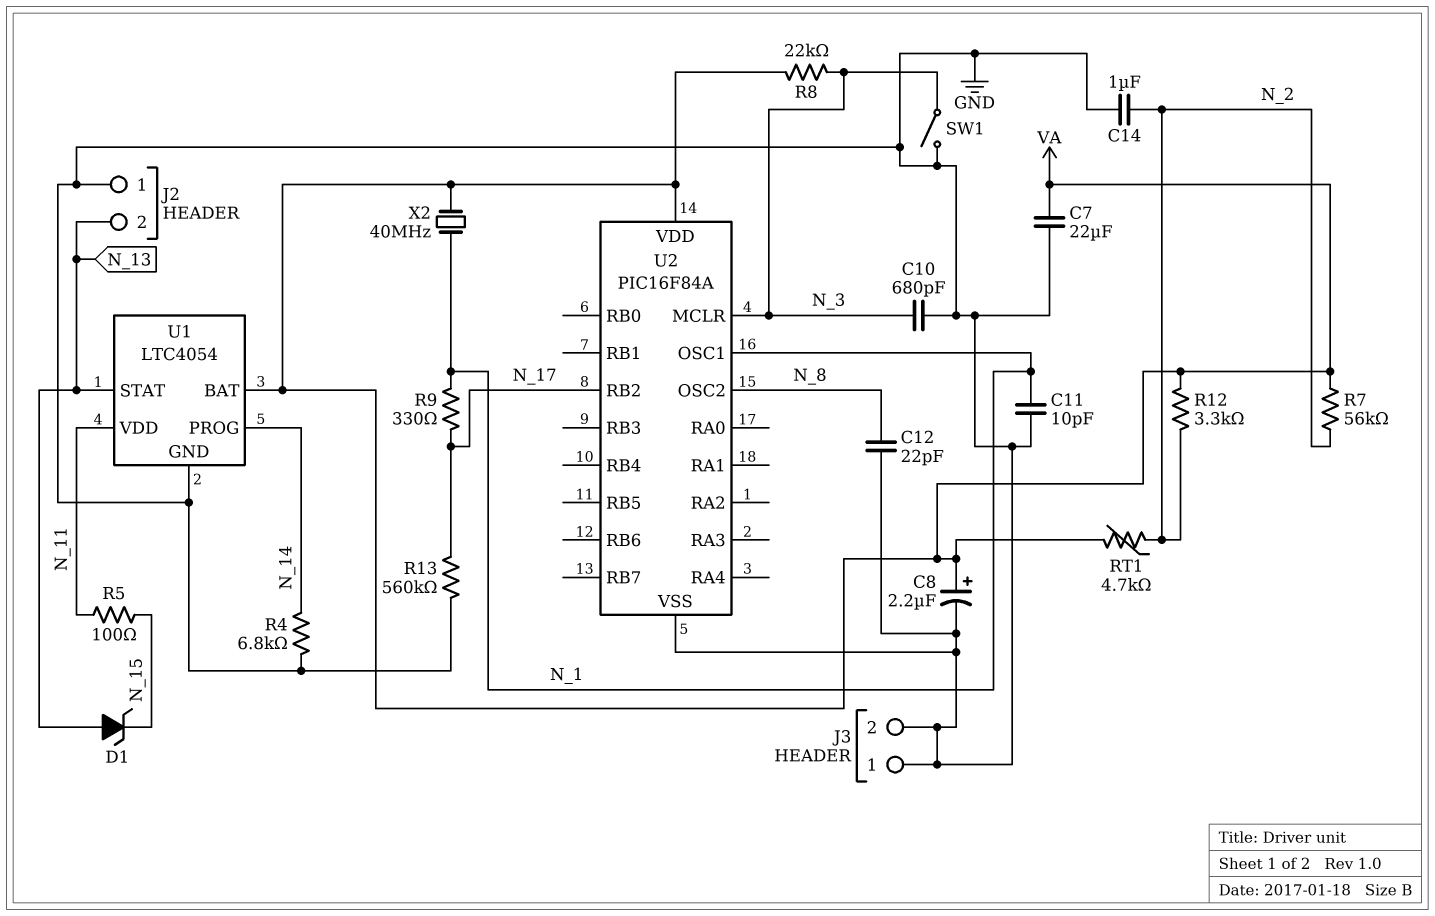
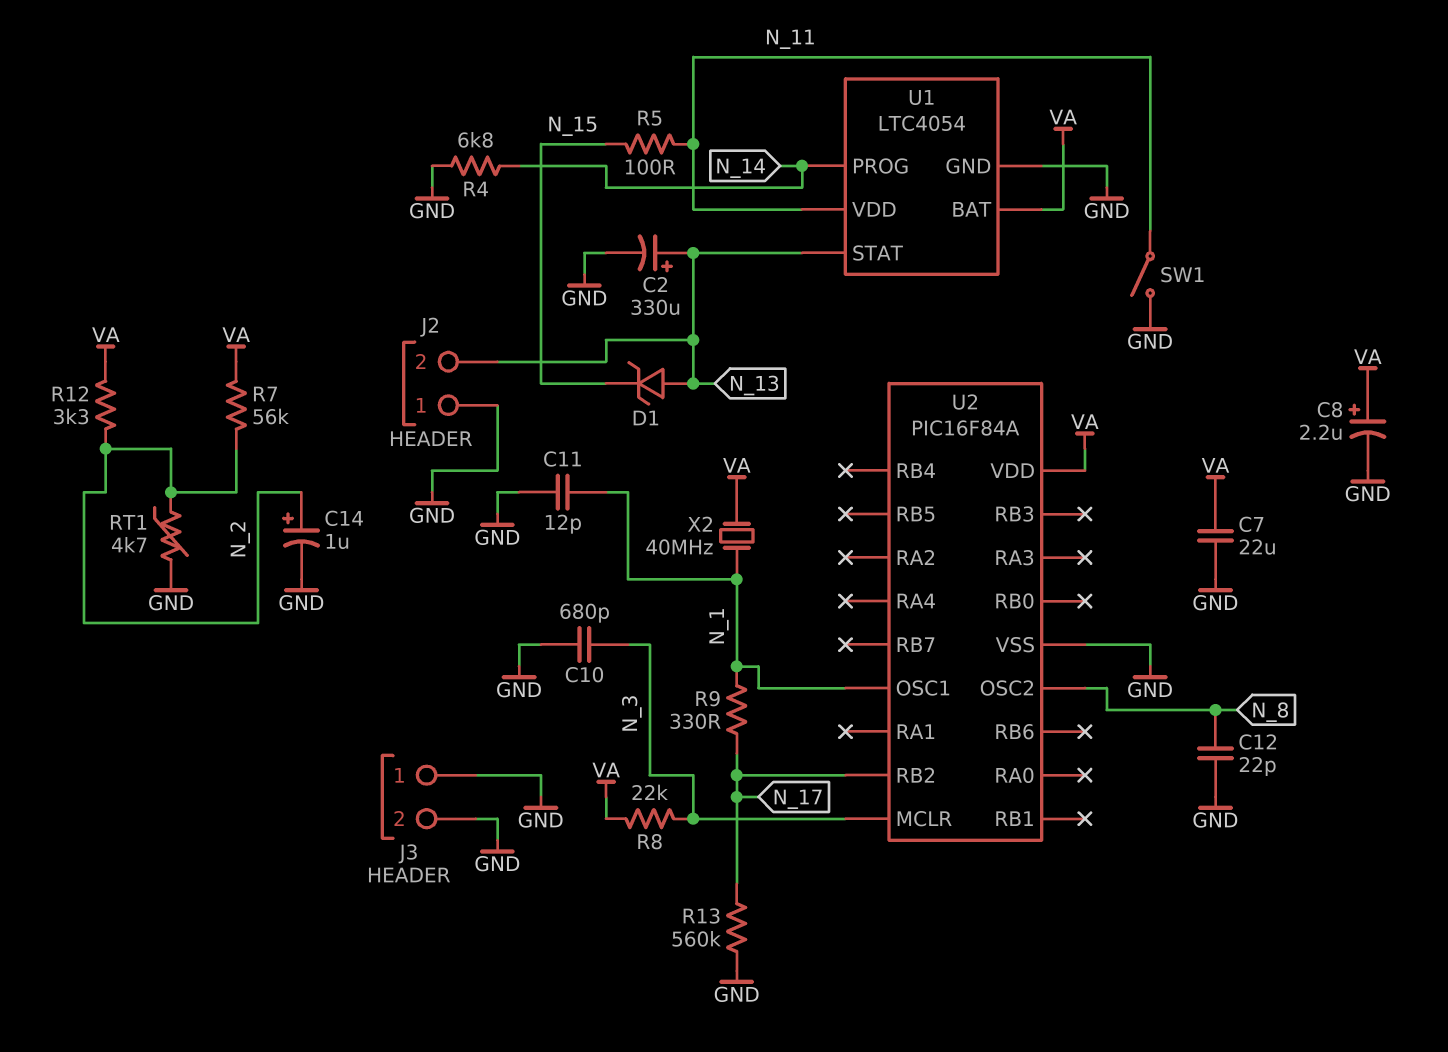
C2: none -> 330uF (plus N_13, minus GND)
C11: 10pF (GND, N_1) -> 12pF (GND, N_1)
C14: 1uF (GND, N_2) -> 1uF (plus N_2, minus GND)
RT1: 4.7k (N_2, VA) -> 4.7k (GND, N_2)
SW1: switch (GND, N_3) -> switch (GND, N_11)

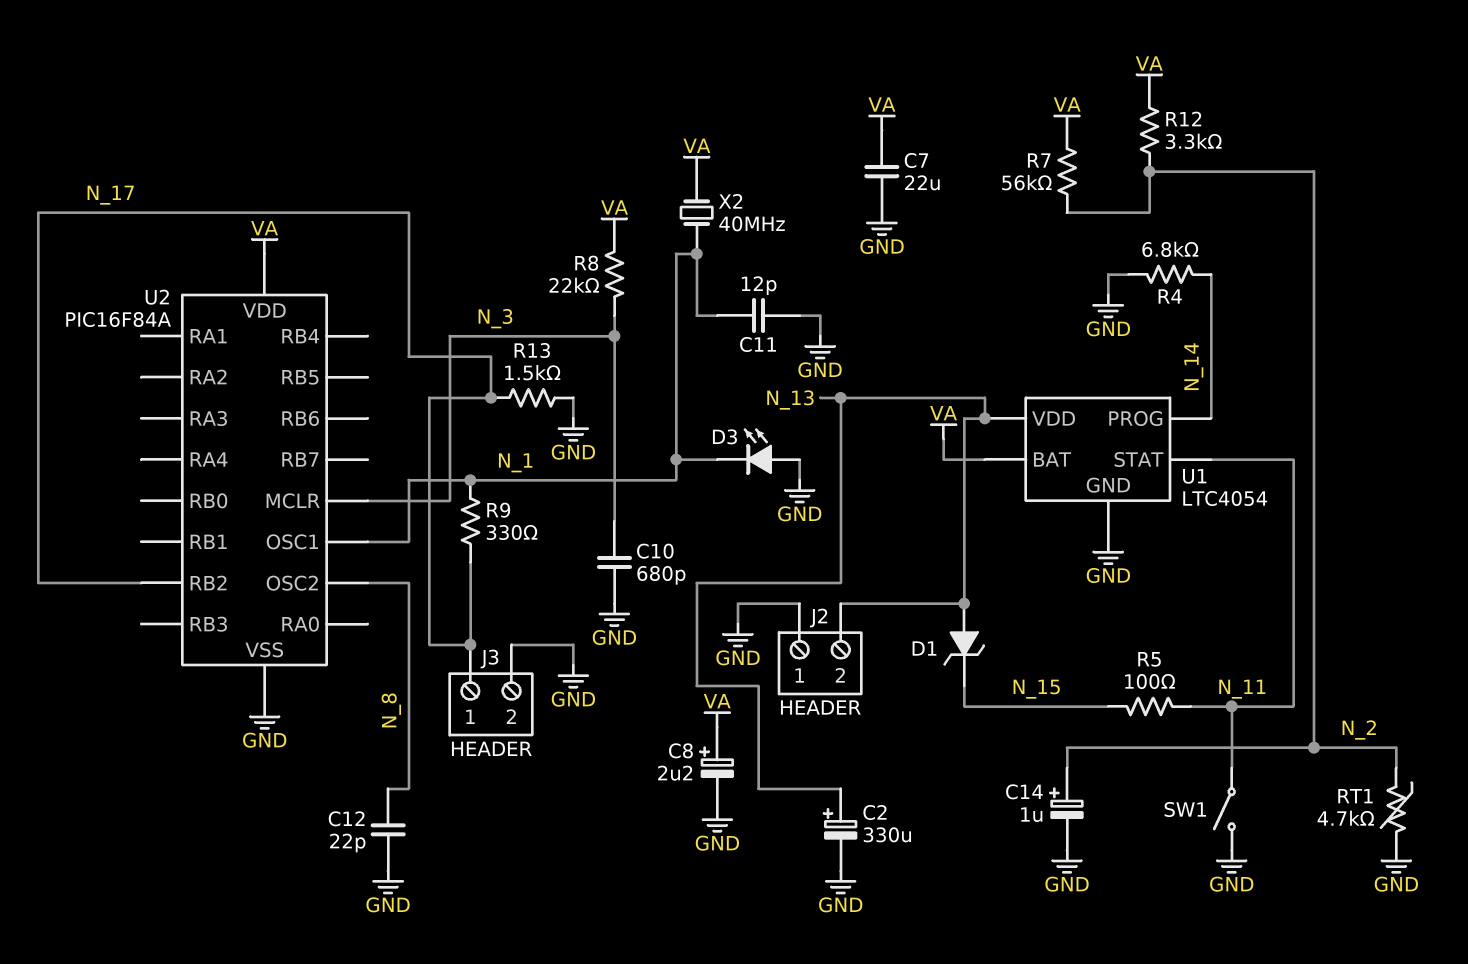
D3: none -> LED (A GND, K N_1)
J3 pin 1: GND -> N_17
R13: 560k (GND, N_17) -> 1.5k (GND, N_17)
U1 pin STAT: N_13 -> N_11
U1 pin VDD: N_11 -> N_13

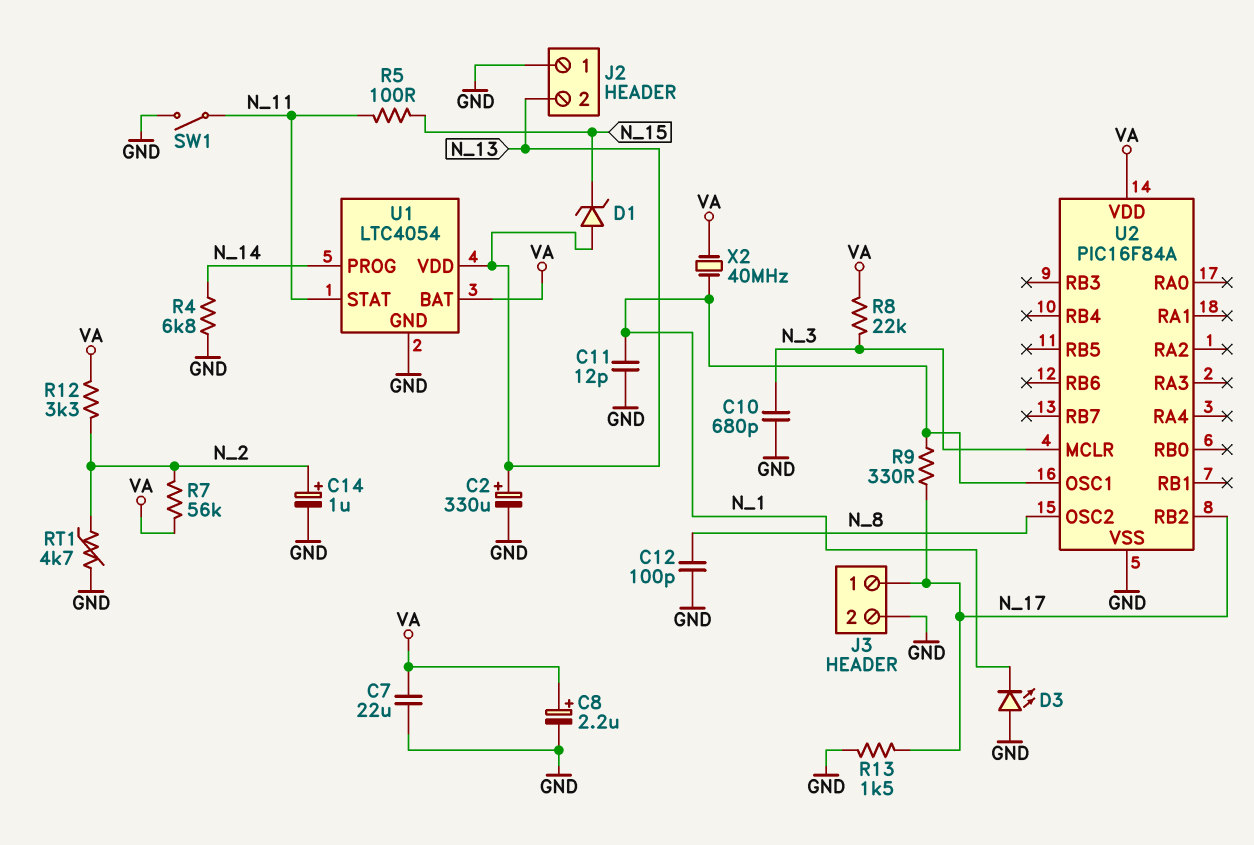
C12: 22pF (GND, N_8) -> 100pF (GND, N_8)

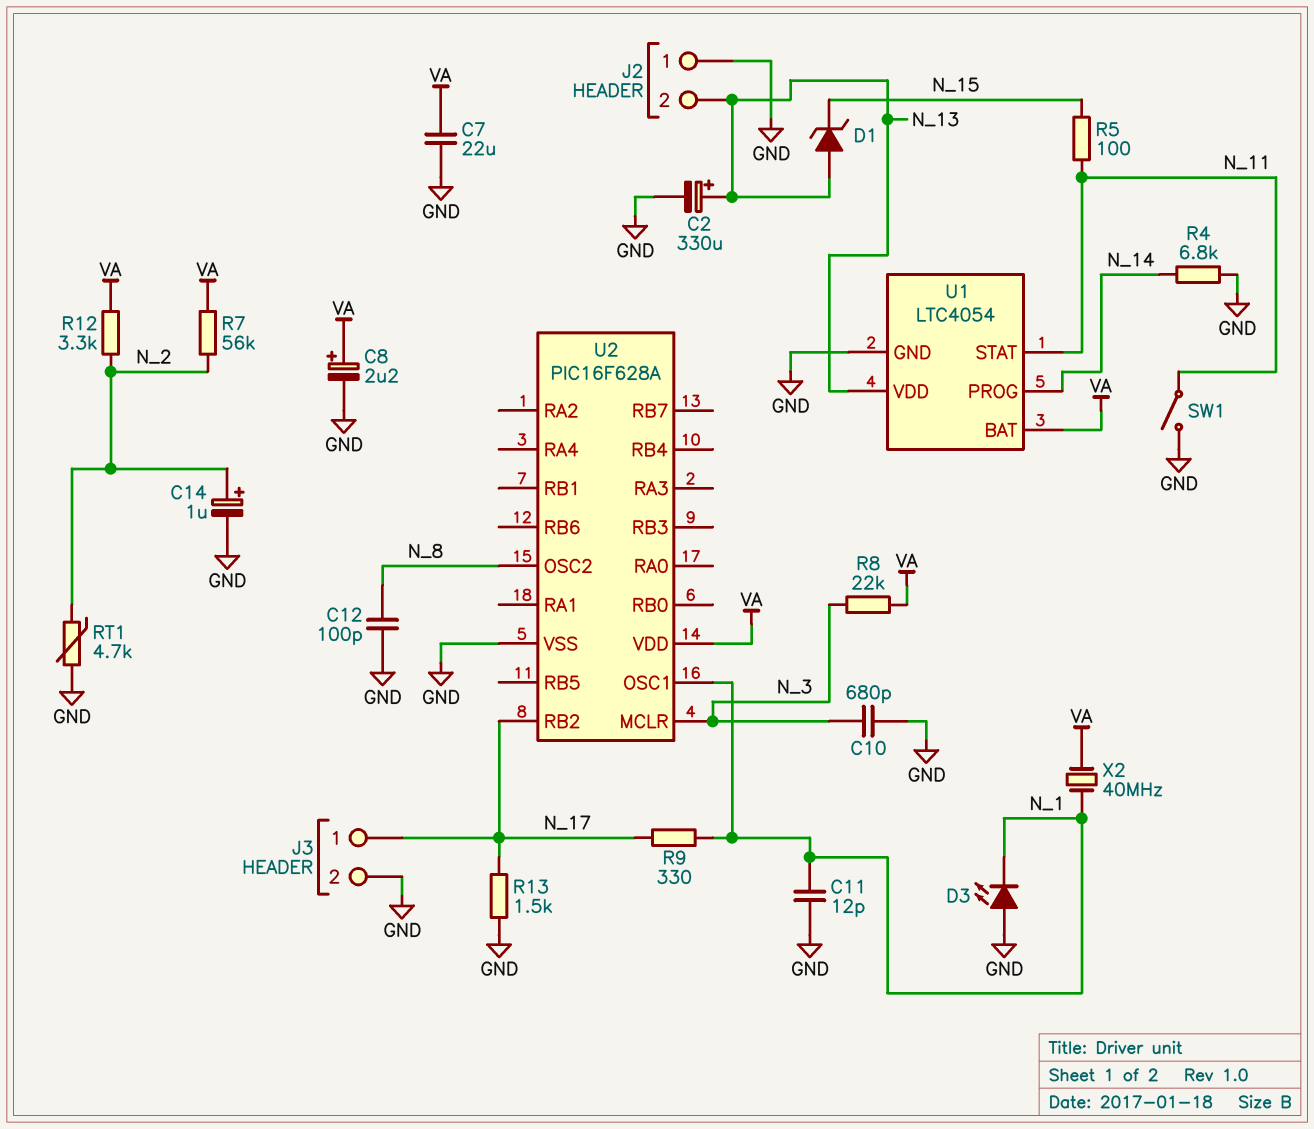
U2: PIC16F84A -> PIC16F628A

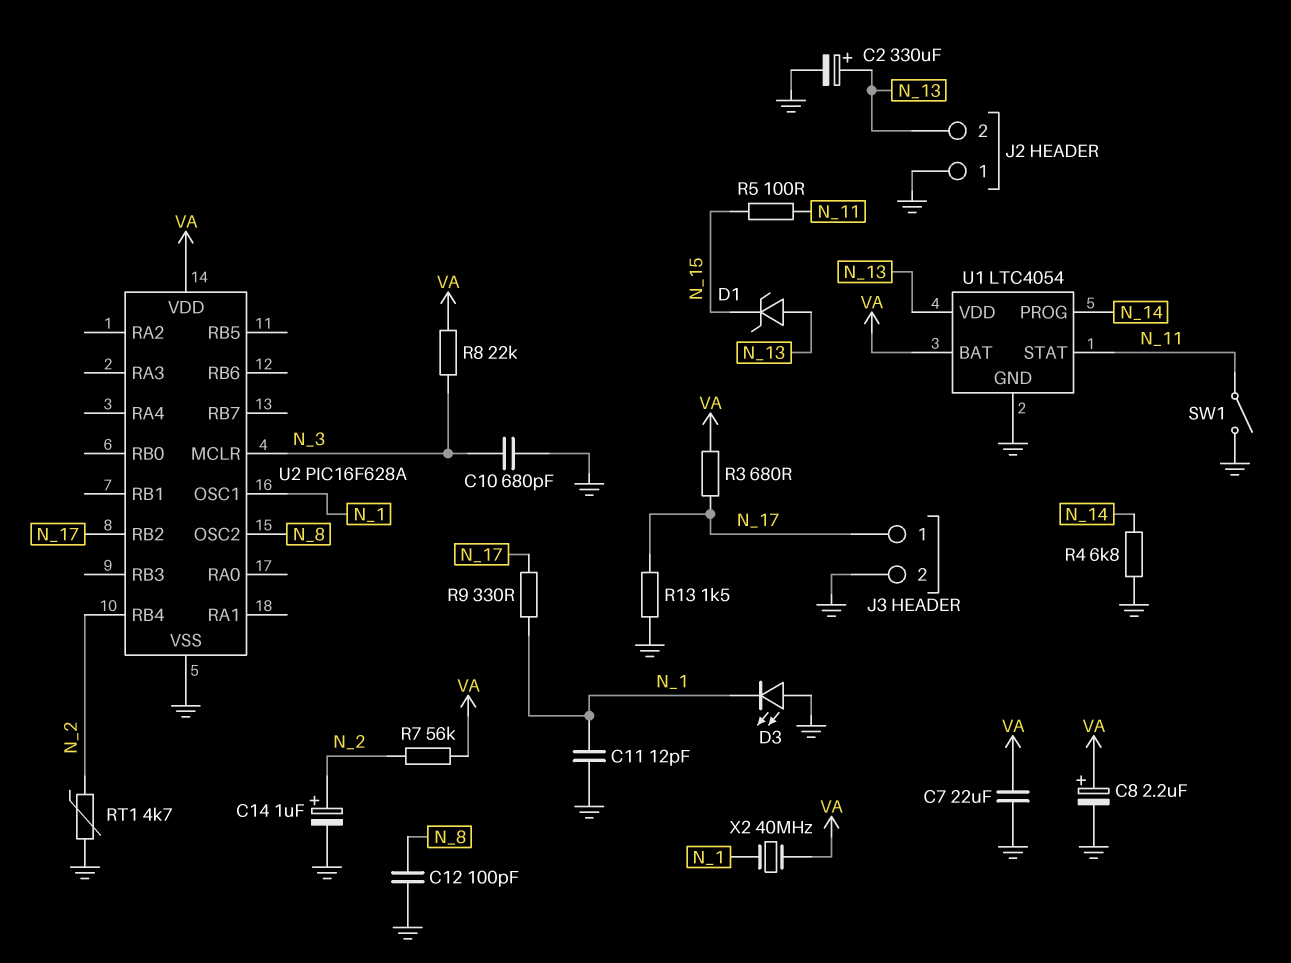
R3: none -> 680 (N_17, VA)
R12: 3.3k (N_2, VA) -> none
U2 pin RB4: none -> N_2

